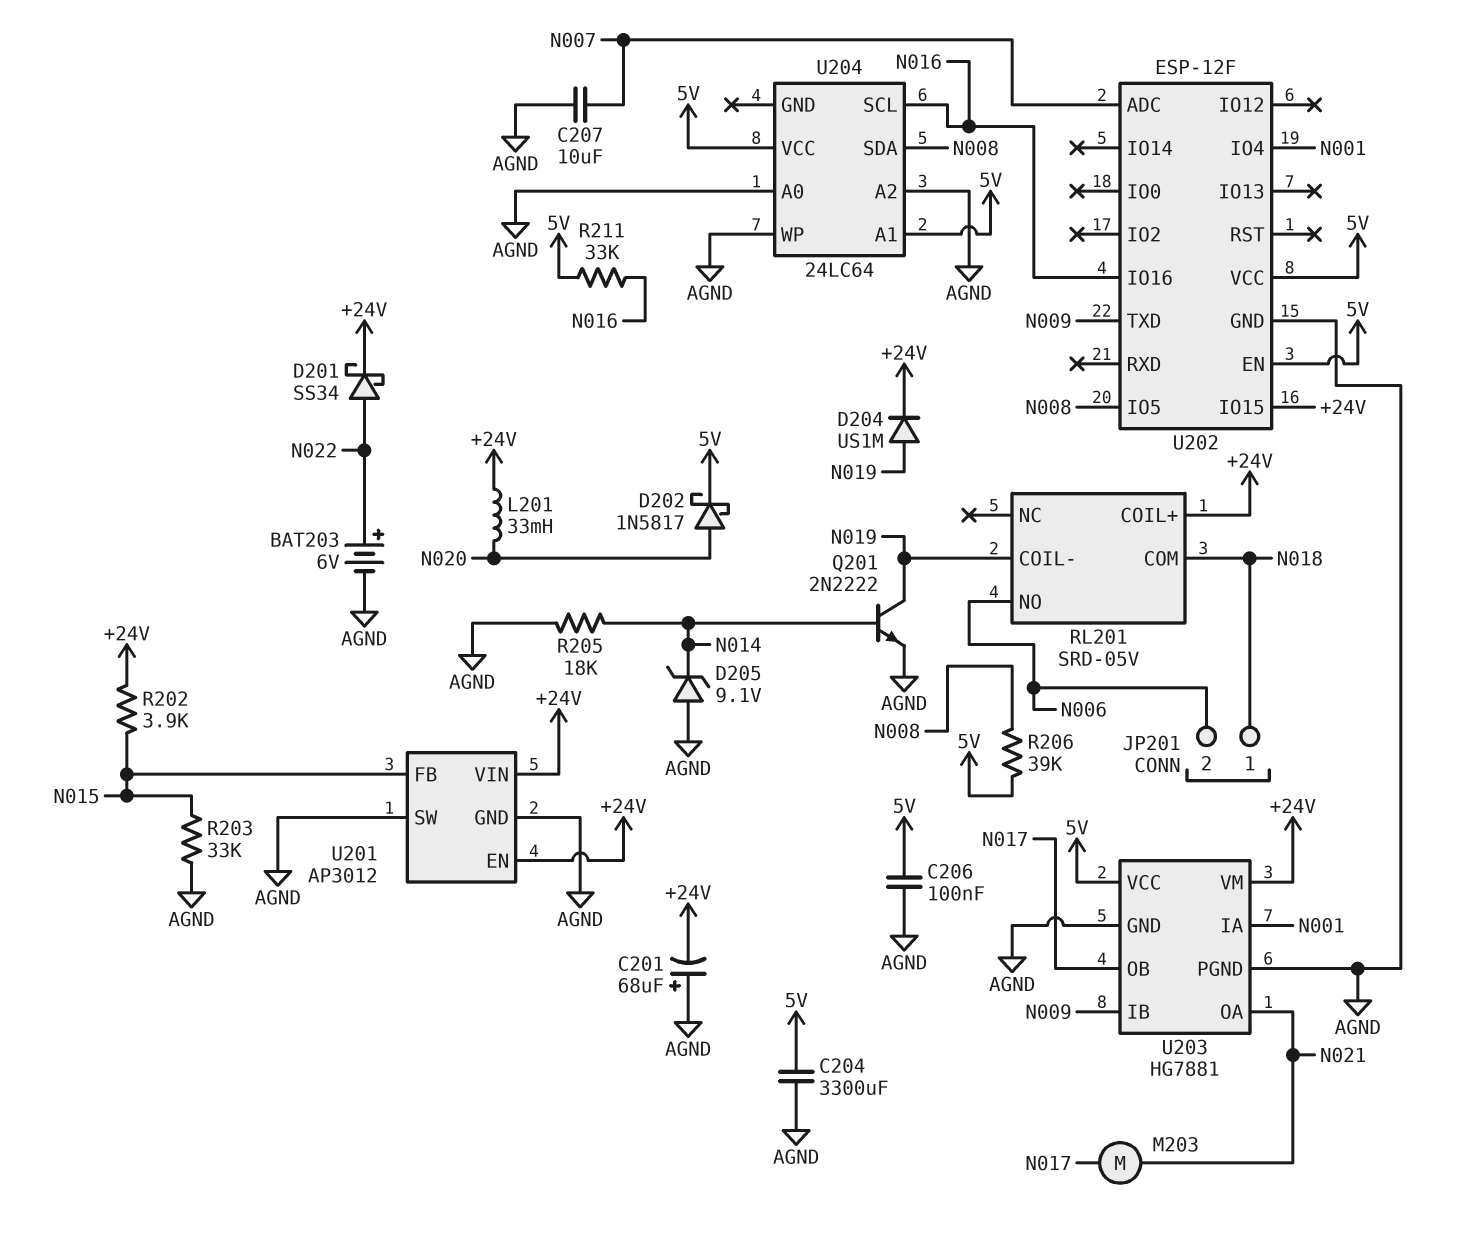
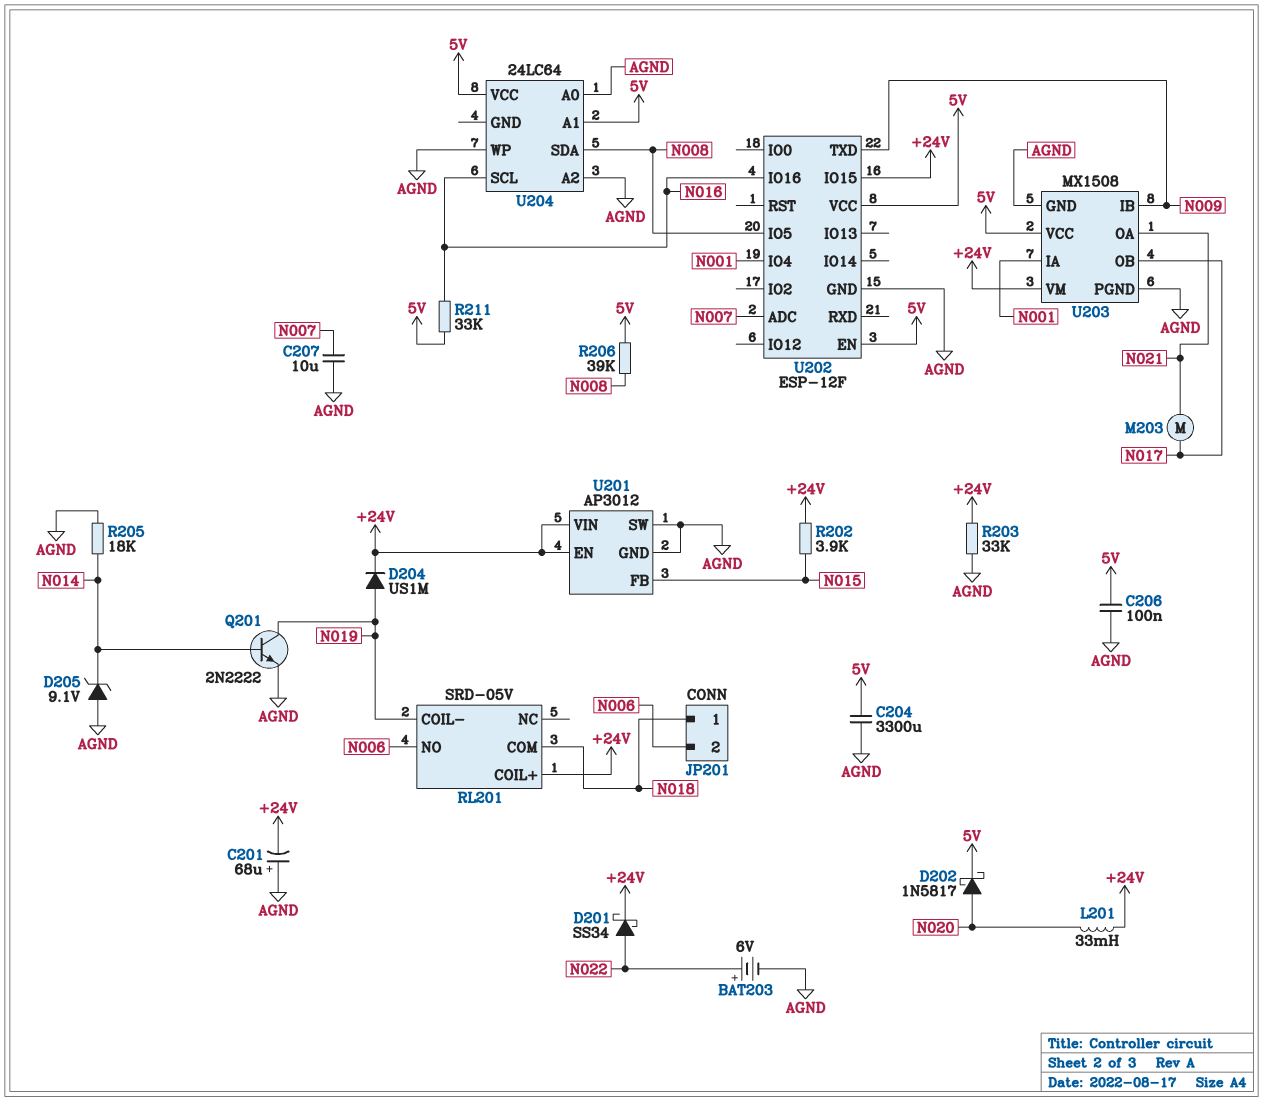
R203: 33k (AGND, N015) -> 33k (+24V, AGND)
U203: HG7881 -> MX1508

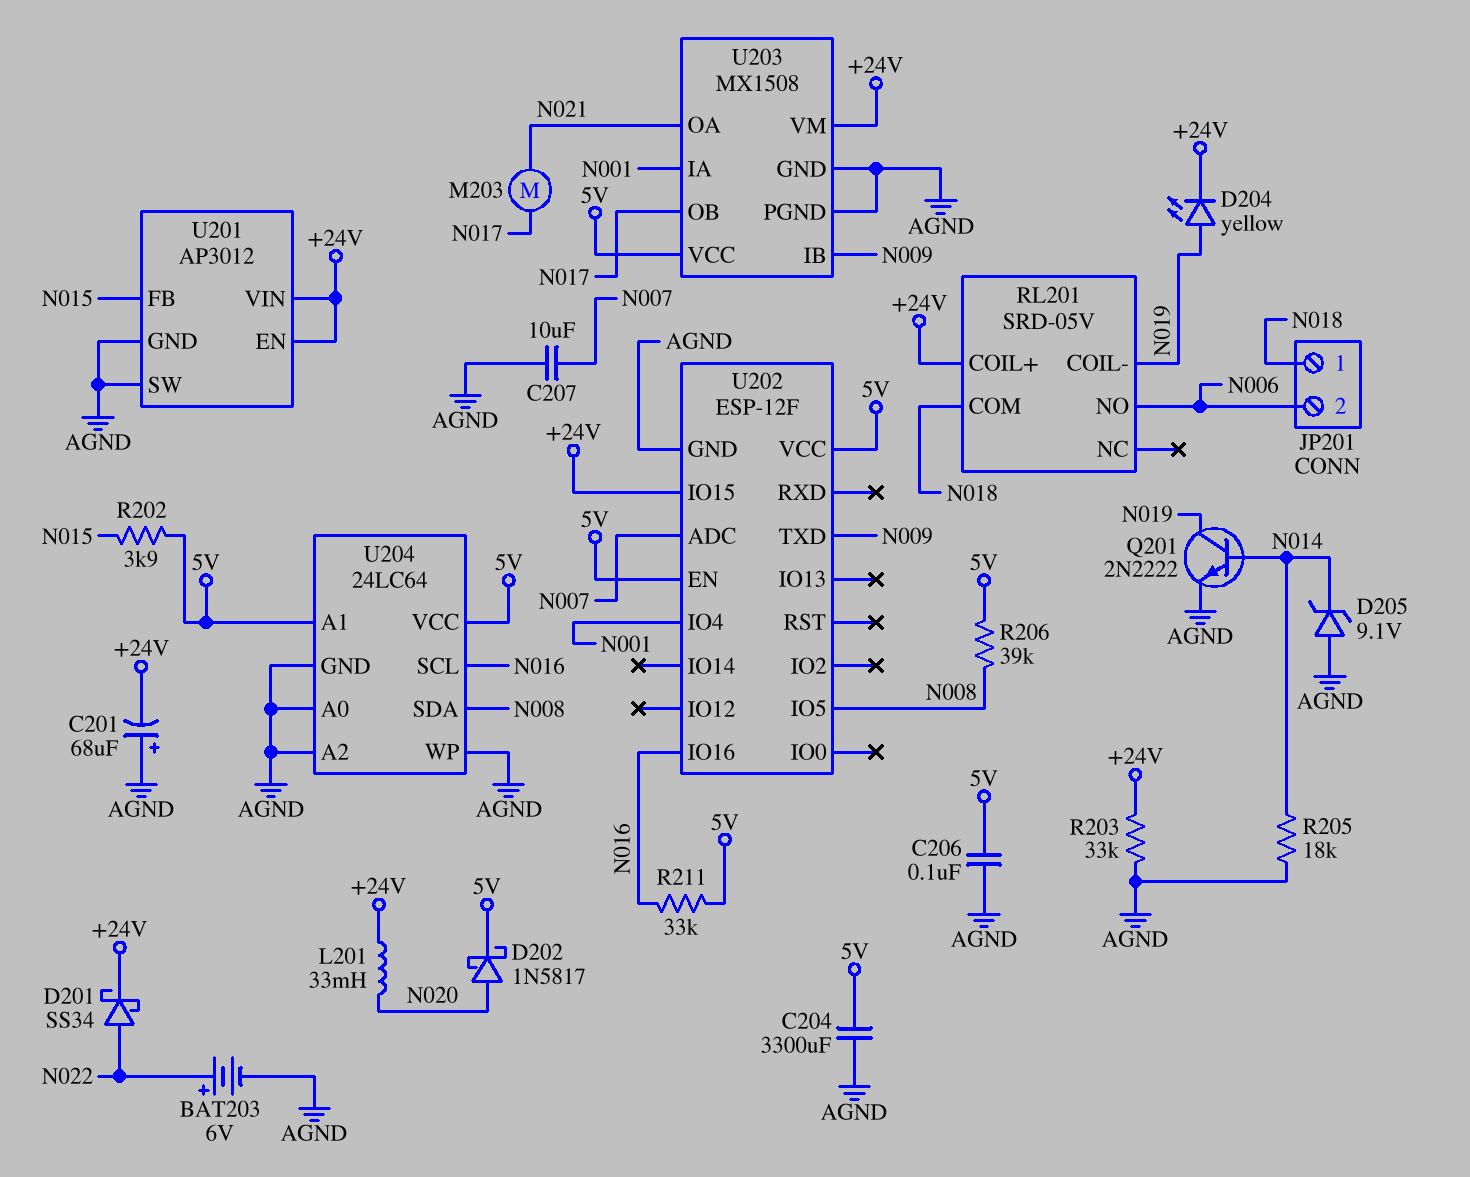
D204: diode US1M (A N019, K +24V) -> LED yellow (A N019, K +24V)
R202: 3.9k (+24V, N015) -> 3.9k (5V, N015)
U204 pin GND: none -> AGND

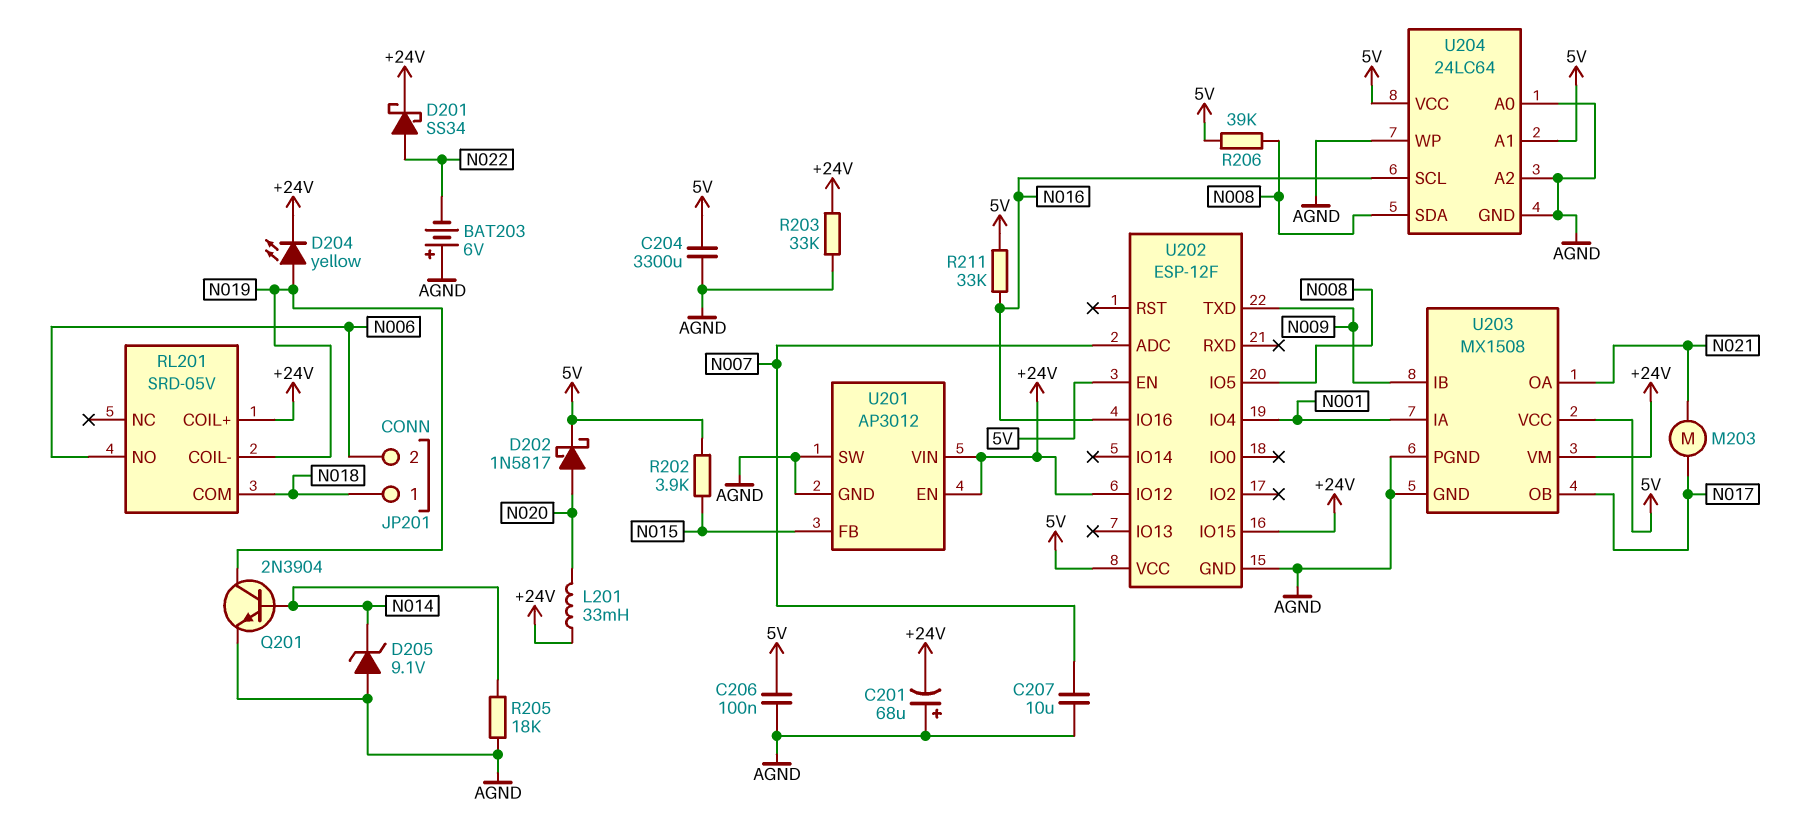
BAT203: 6V (plus N022, minus AGND) -> 6V (plus AGND, minus N022)
Q201: NPN 2N2222 (B N014, C N019, E AGND) -> NPN 2N3904 (B N014, C N019, E AGND)
U202 pin IO12: none -> +24V

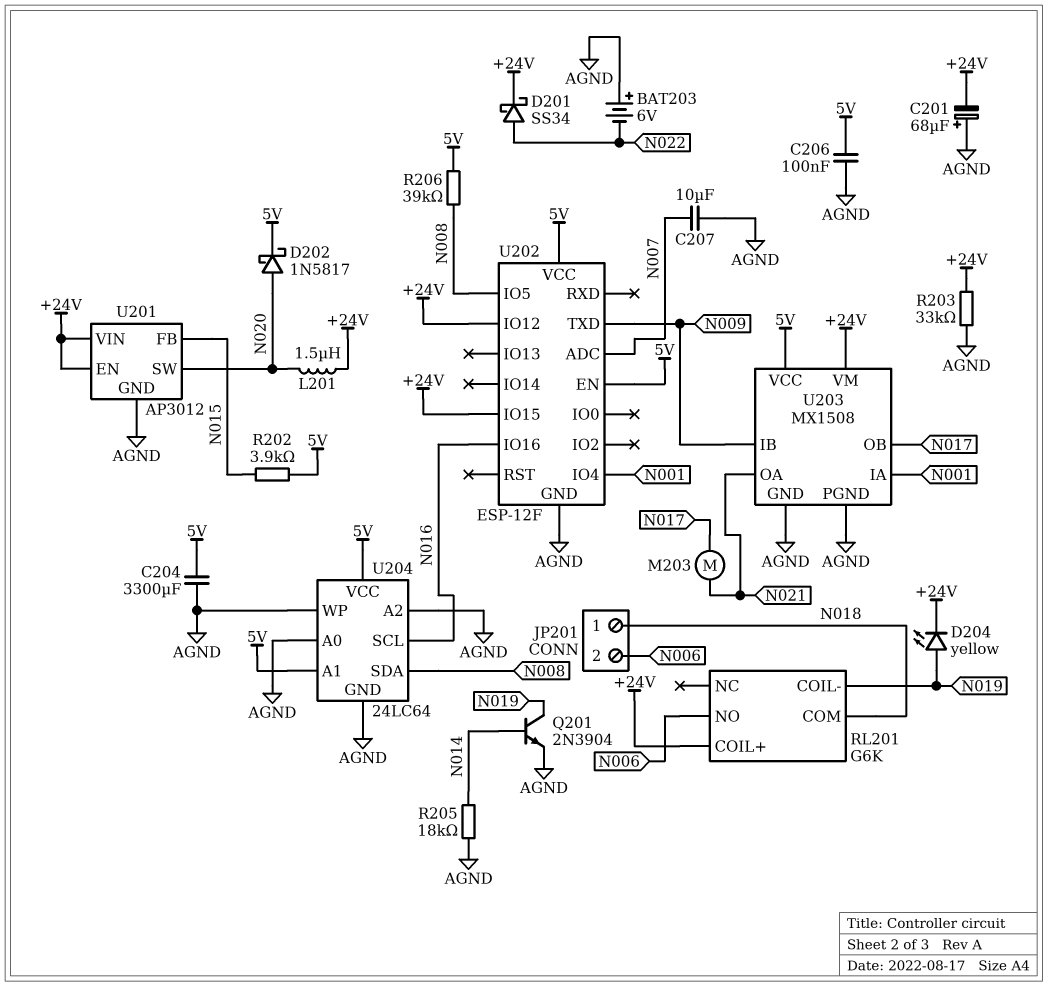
D205: zener 9.1V (A AGND, K N014) -> none
L201: 33mH (+24V, N020) -> 1.5uH (+24V, N020)
R211: 33k (5V, N016) -> none
RL201: SRD-05V -> G6K
U201 pin SW: AGND -> N020

